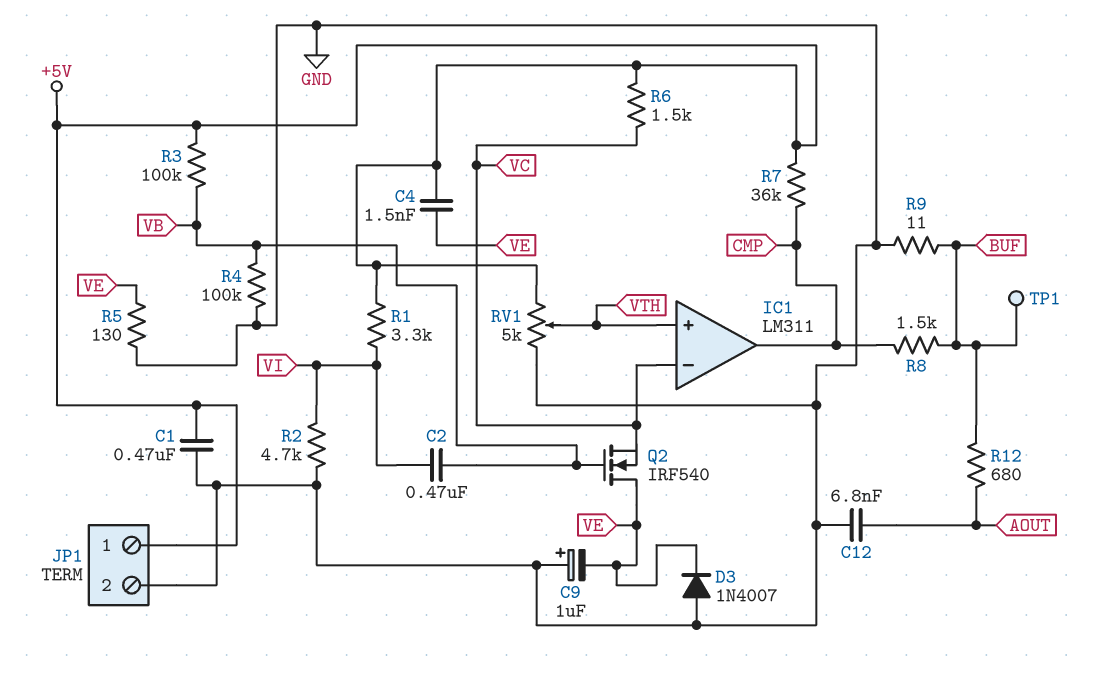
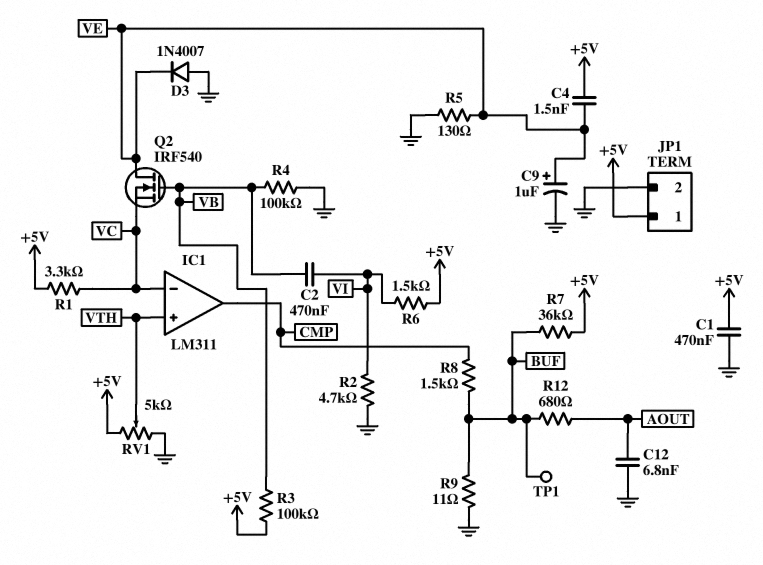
C9: 1uF (plus GND, minus VE) -> 1uF (plus VE, minus GND)
R1: 3.3k (+5V, VI) -> 3.3k (+5V, VC)
R6: 1.5k (+5V, VC) -> 1.5k (+5V, VI)
R7: 36k (+5V, CMP) -> 36k (+5V, BUF)

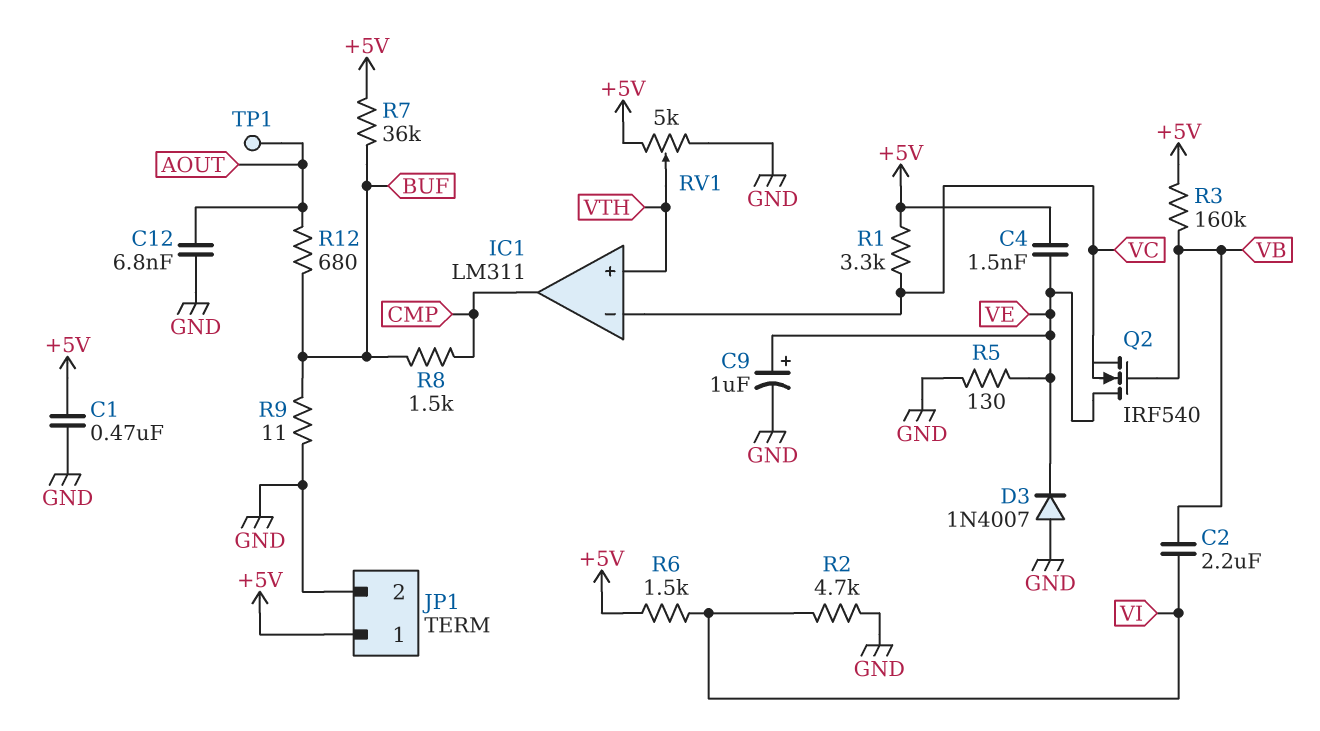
C2: 470nF (VB, VI) -> 2.2uF (VB, VI)
R3: 100k (+5V, VB) -> 160k (+5V, VB)
R4: 100k (GND, VB) -> none
TP1: test point (BUF) -> test point (AOUT)

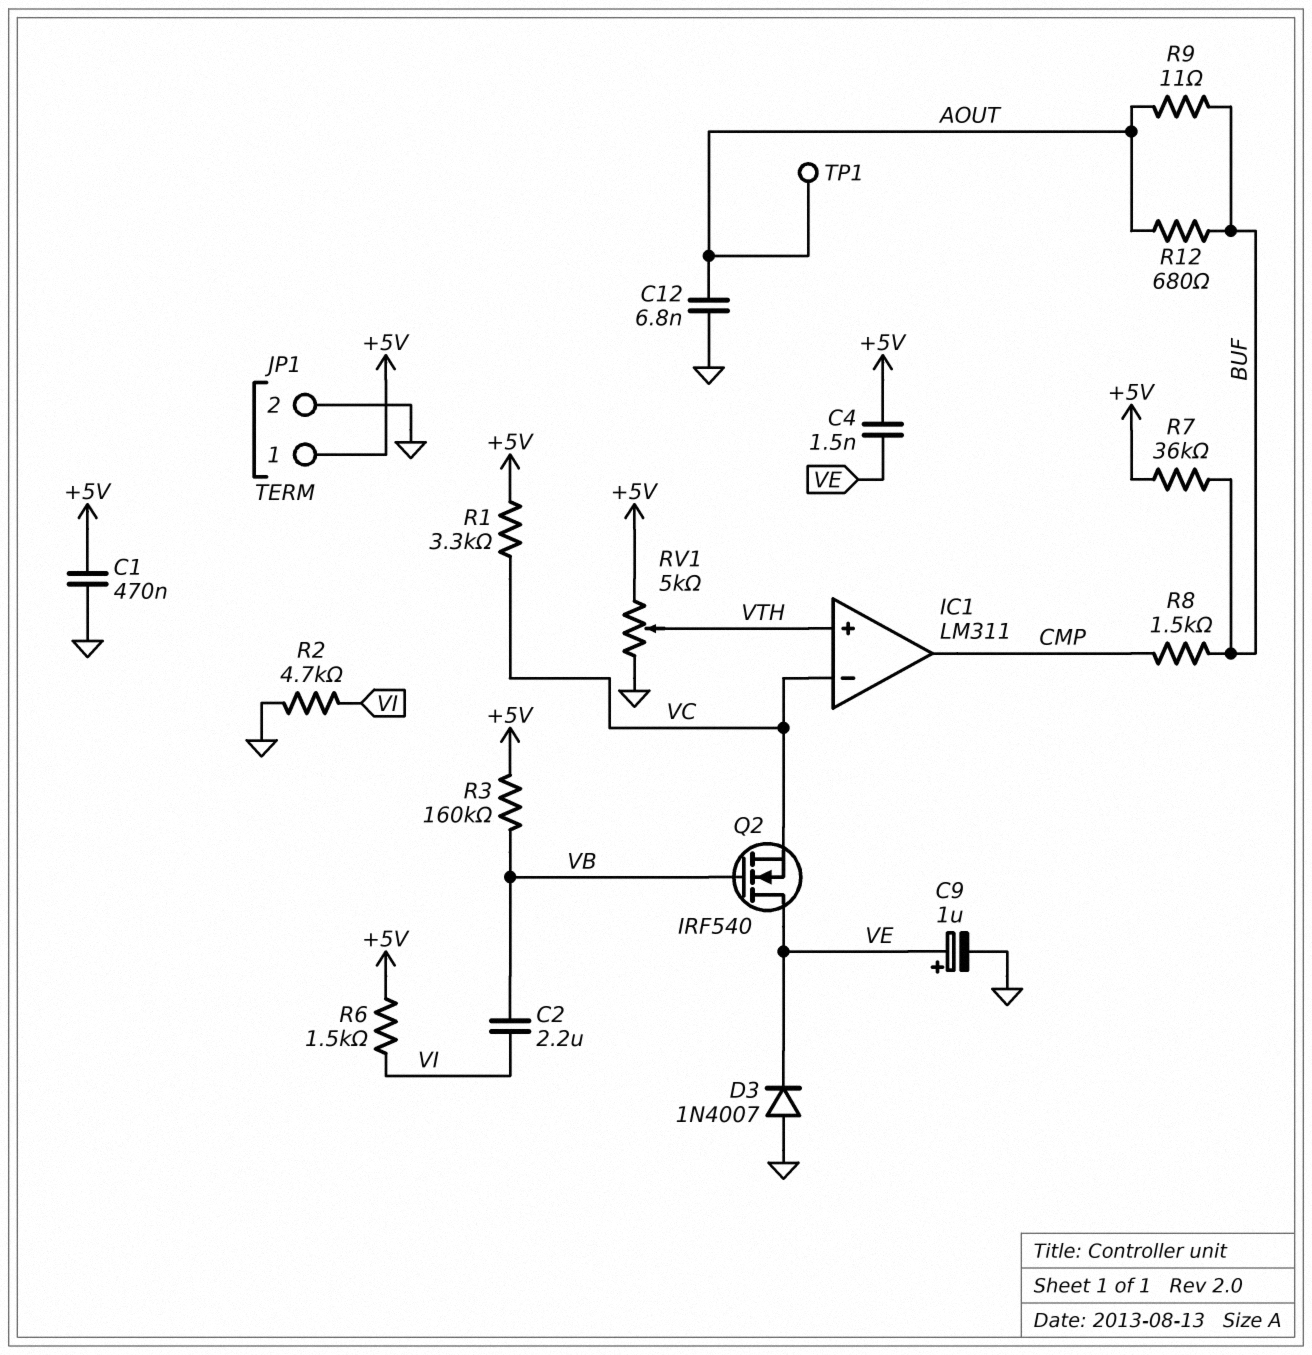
R5: 130 (GND, VE) -> none
R9: 11 (BUF, GND) -> 11 (AOUT, BUF)

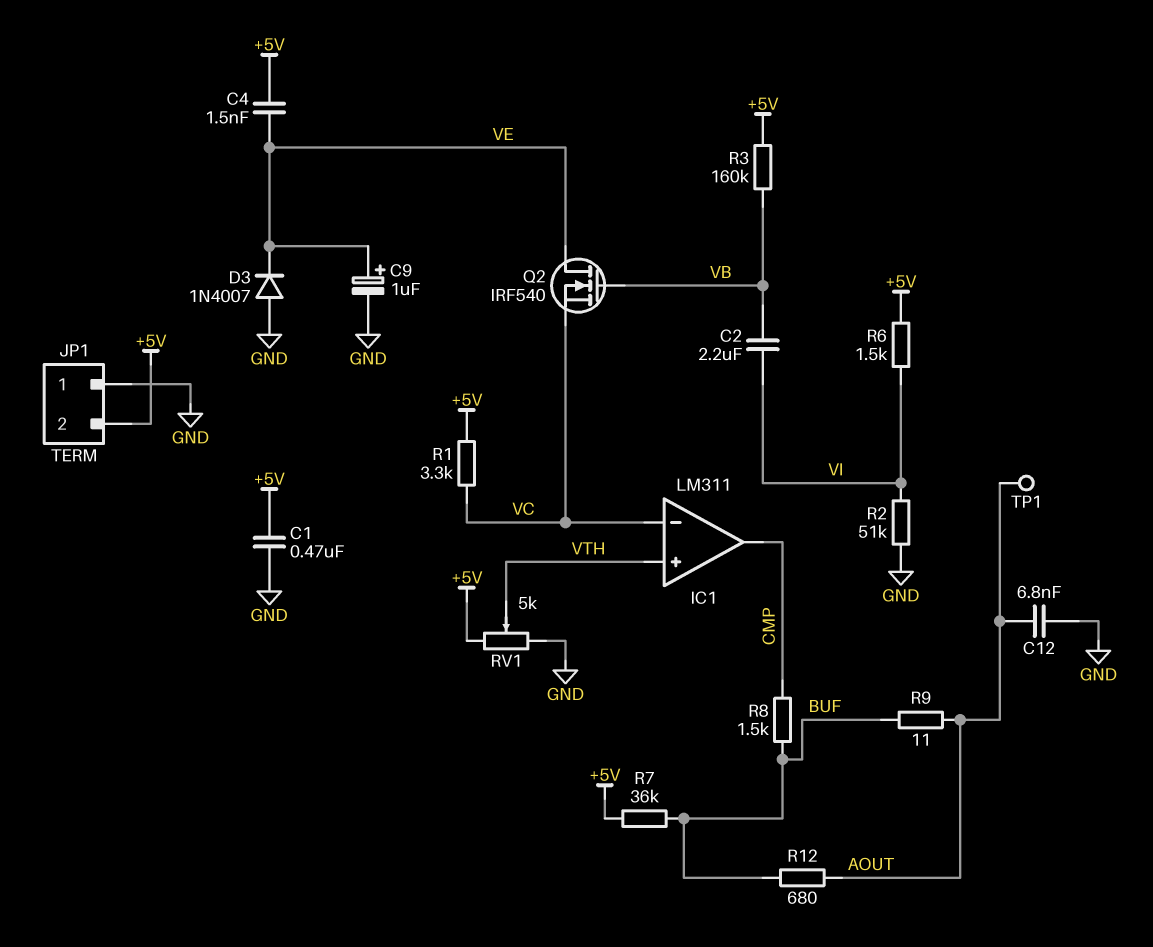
JP1 pin 1: +5V -> GND
JP1 pin 2: GND -> +5V
R2: 4.7k (GND, VI) -> 51k (GND, VI)

